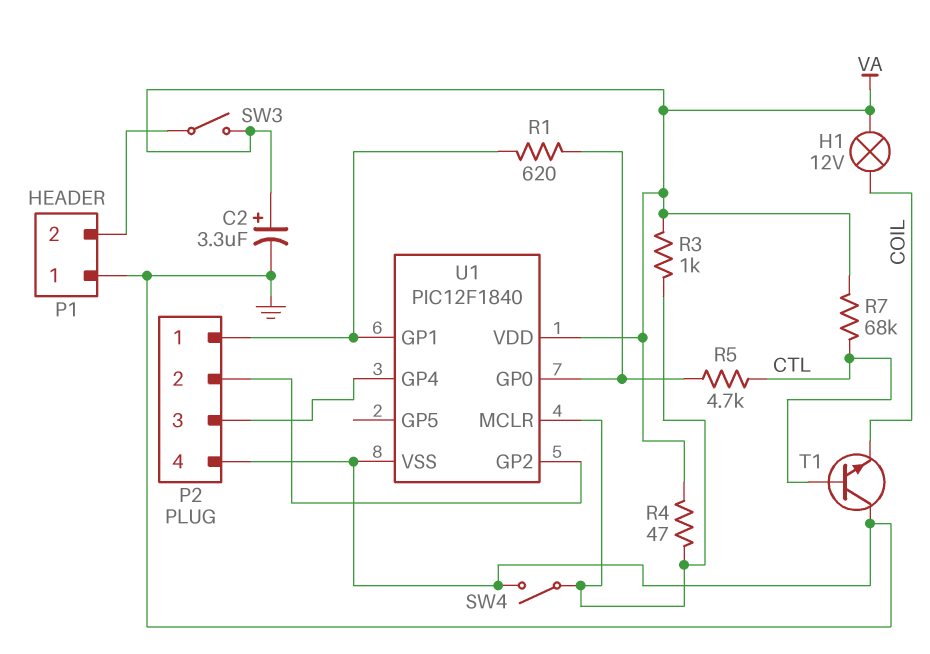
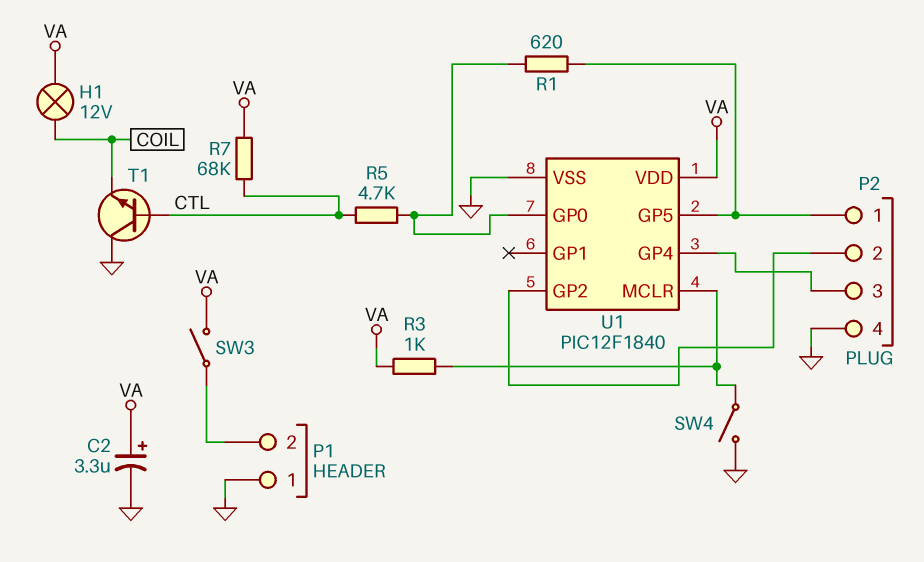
R4: 47 (U1/MCLR, VA) -> none
U1 pin GP1: P2/1 -> none
U1 pin GP5: none -> P2/1

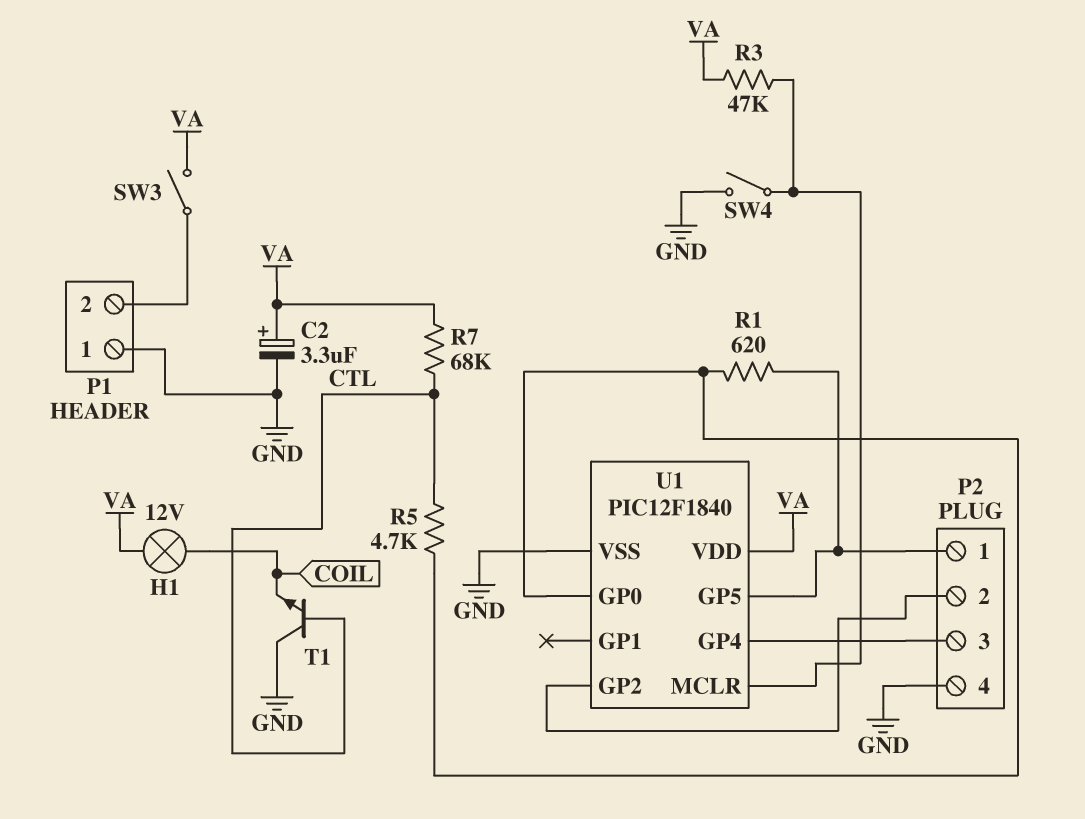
R3: 1k (U1/MCLR, VA) -> 47k (U1/MCLR, VA)

